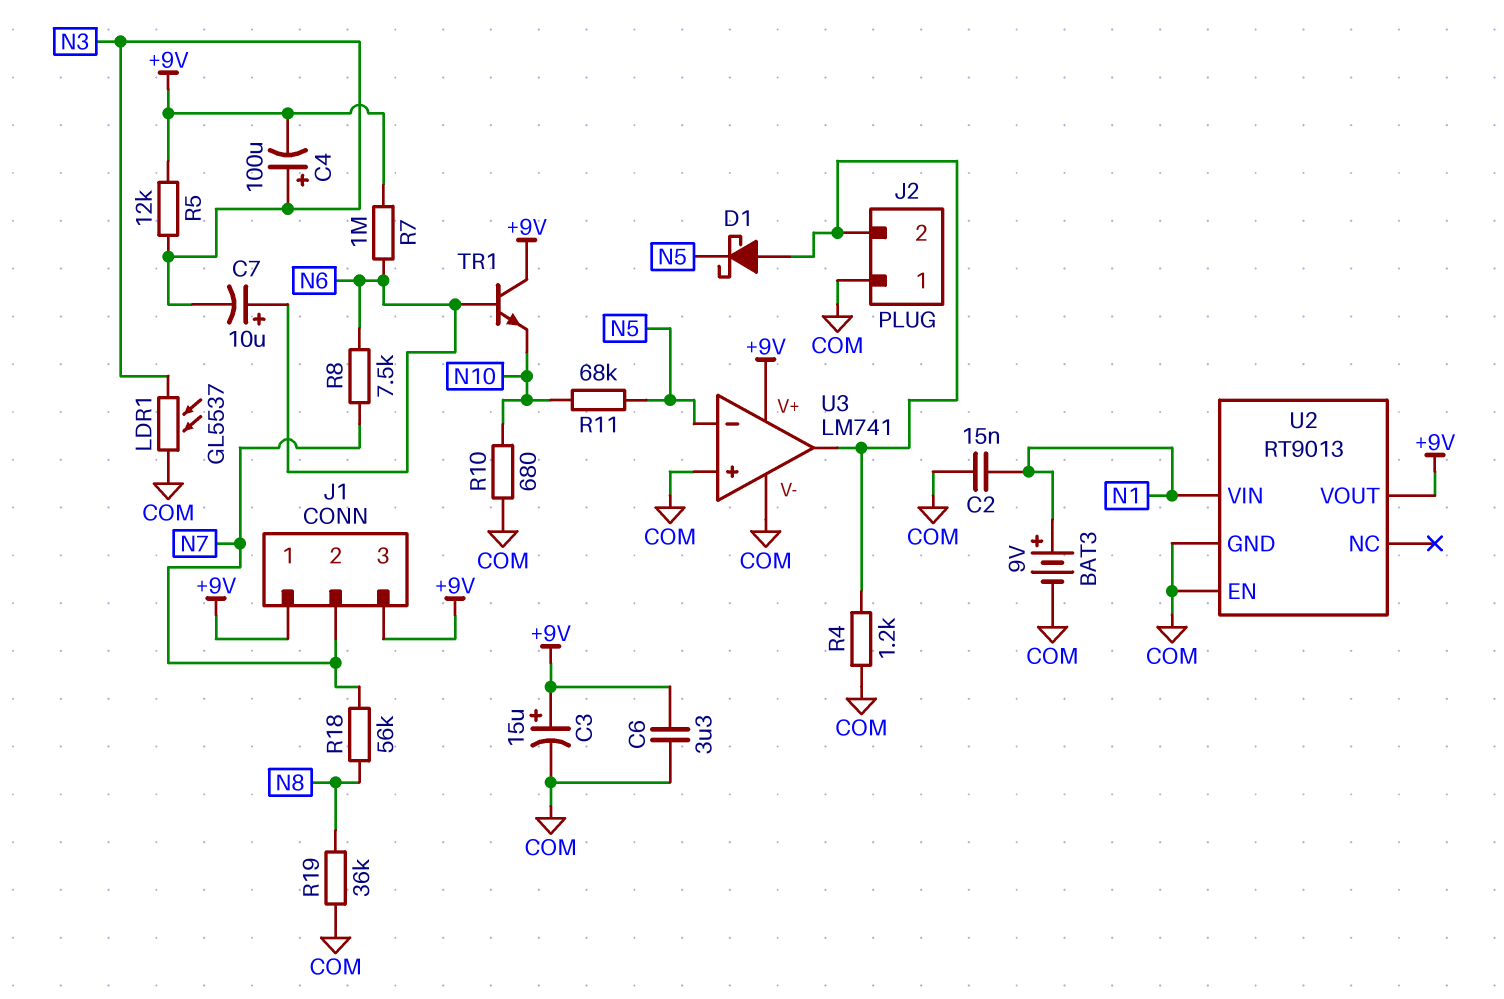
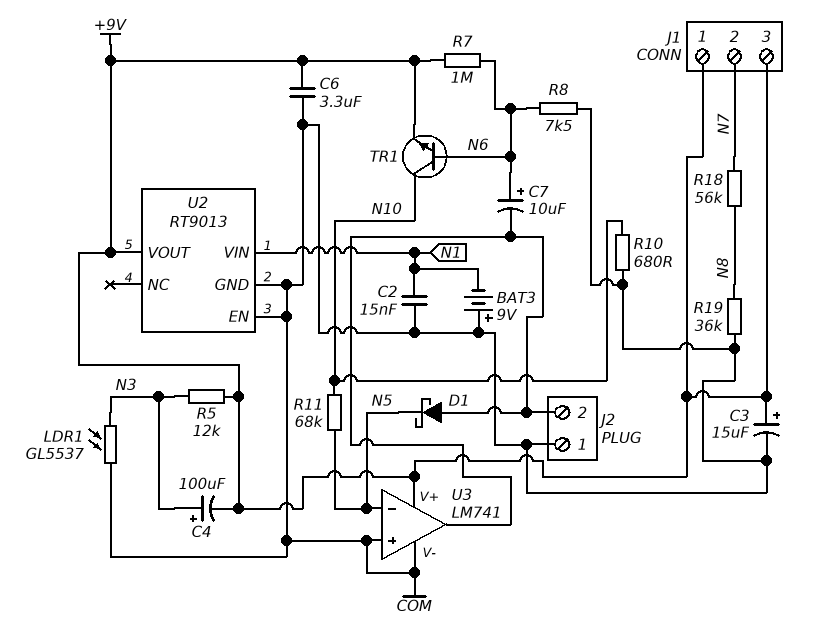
BAT3: 9V (plus N1, minus COM) -> 9V (plus COM, minus N1)
C7: 10uF (plus N6, minus N3) -> 10uF (plus N6, minus J2/2)
R4: 1.2k (COM, J2/2) -> none
R8: 7.5k (N6, N7) -> 7.5k (COM, N6)
TR1: NPN (B N6, C +9V, E N10) -> NPN (B N6, C N10, E +9V)

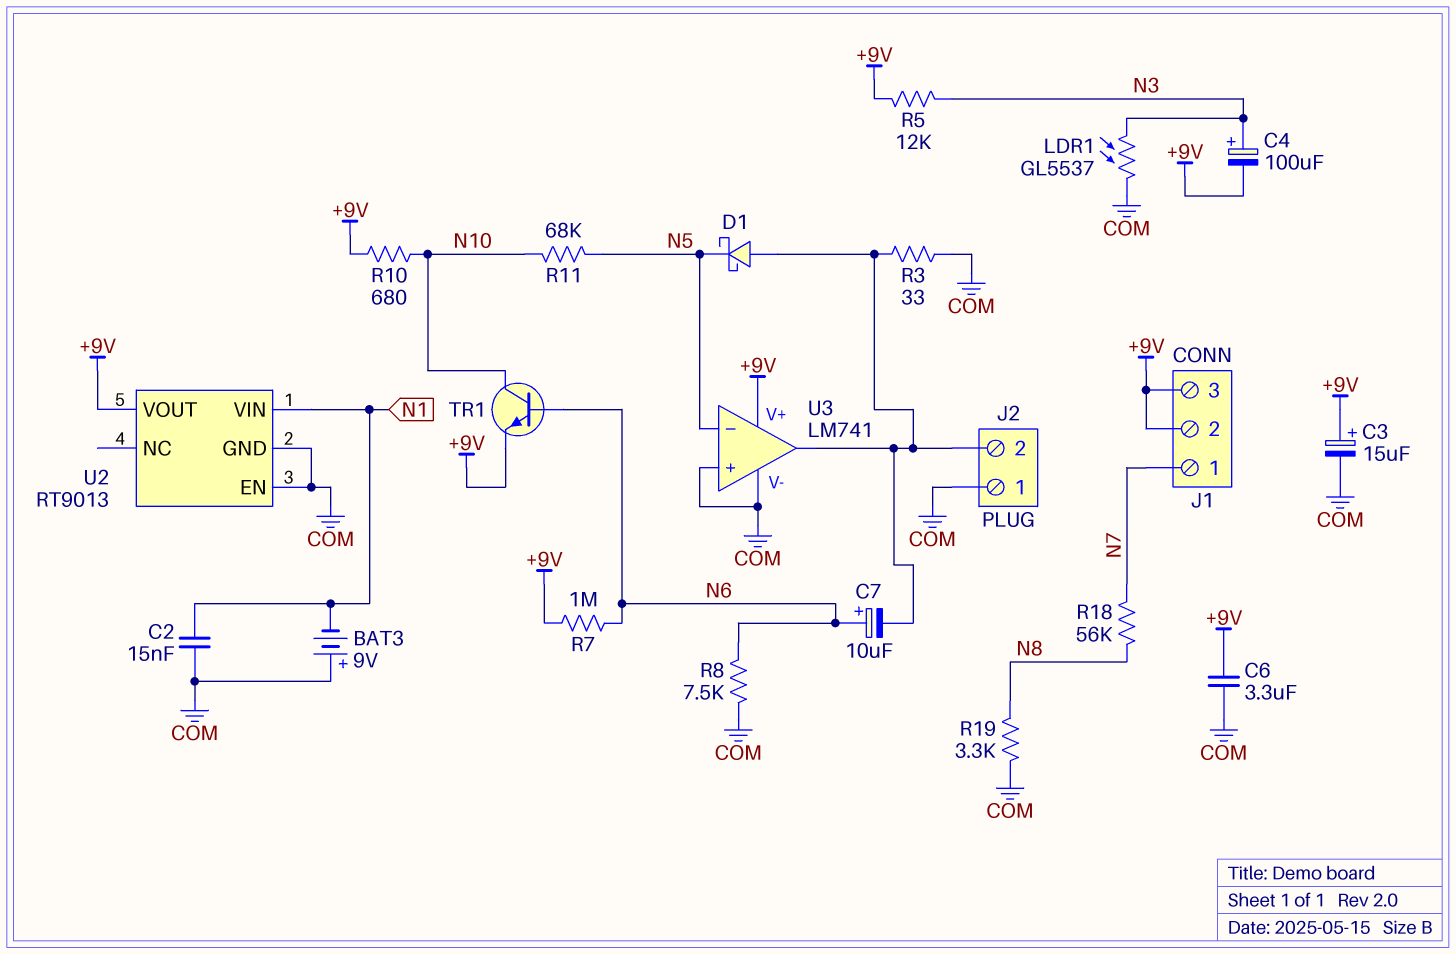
J1 pin 1: +9V -> N7
J1 pin 2: N7 -> +9V
R3: none -> 33 (COM, J2/2)
R10: 680 (COM, N10) -> 680 (+9V, N10)
R19: 36k (COM, N8) -> 3.3k (COM, N8)

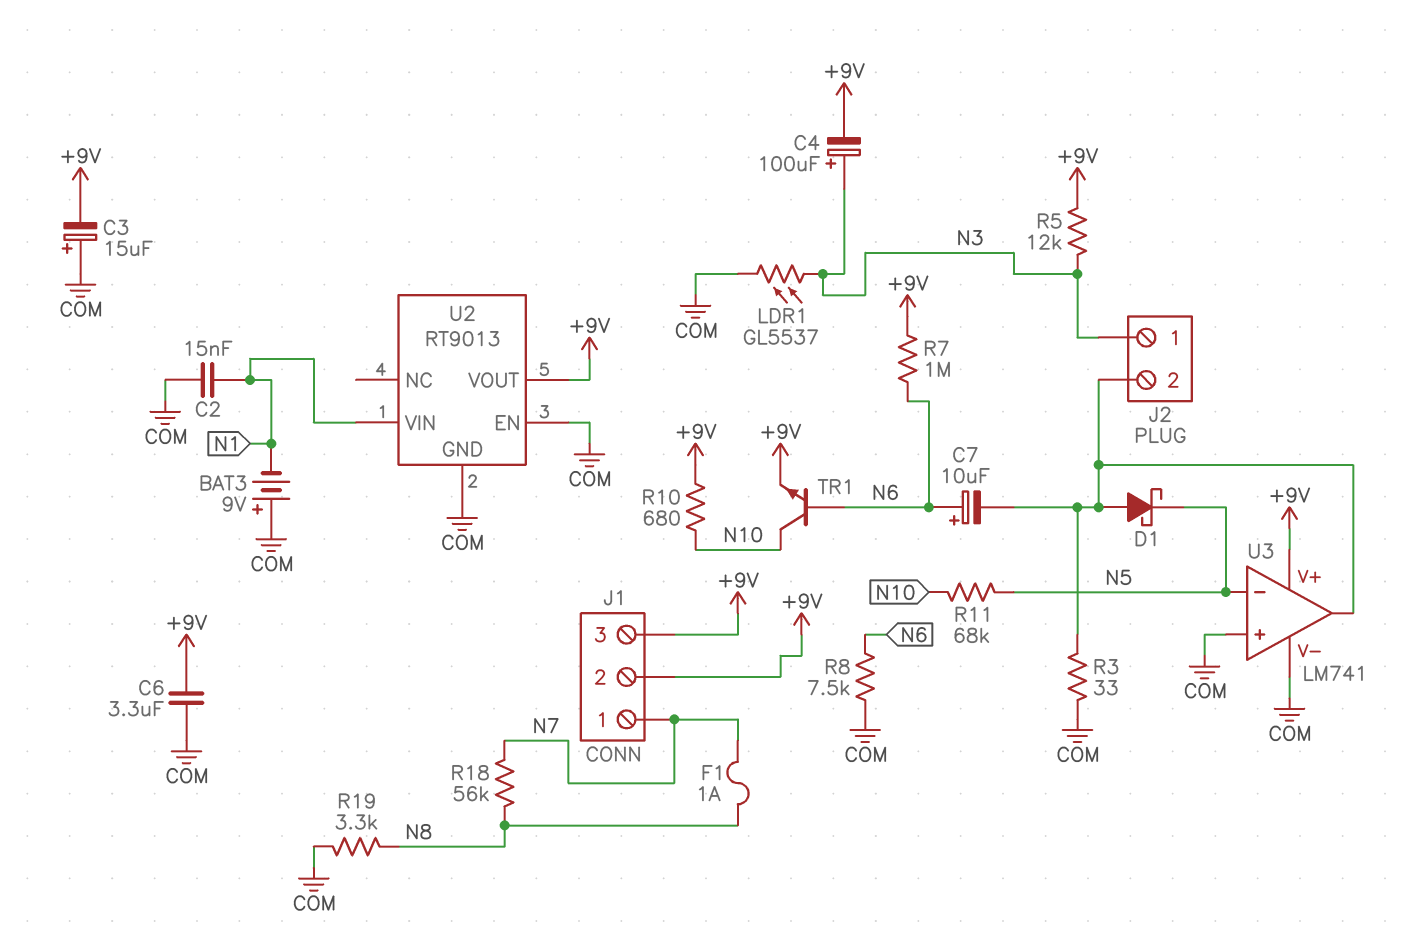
C3: 15uF (plus +9V, minus COM) -> 15uF (plus COM, minus +9V)
F1: none -> 1A (N7, N8)
J2 pin 1: COM -> N3

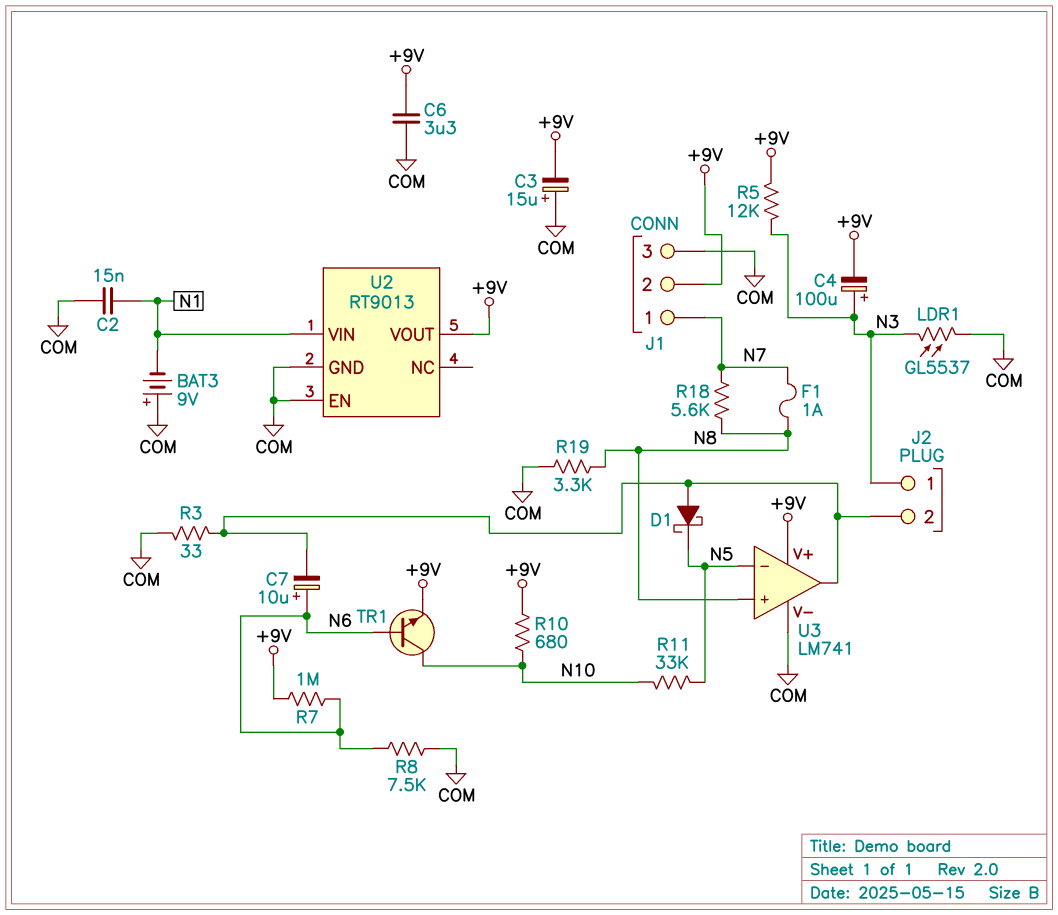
J1 pin 3: +9V -> COM
R11: 68k (N5, N10) -> 33k (N5, N10)
R18: 56k (N7, N8) -> 5.6k (N7, N8)
U3 pin in+: COM -> N8

